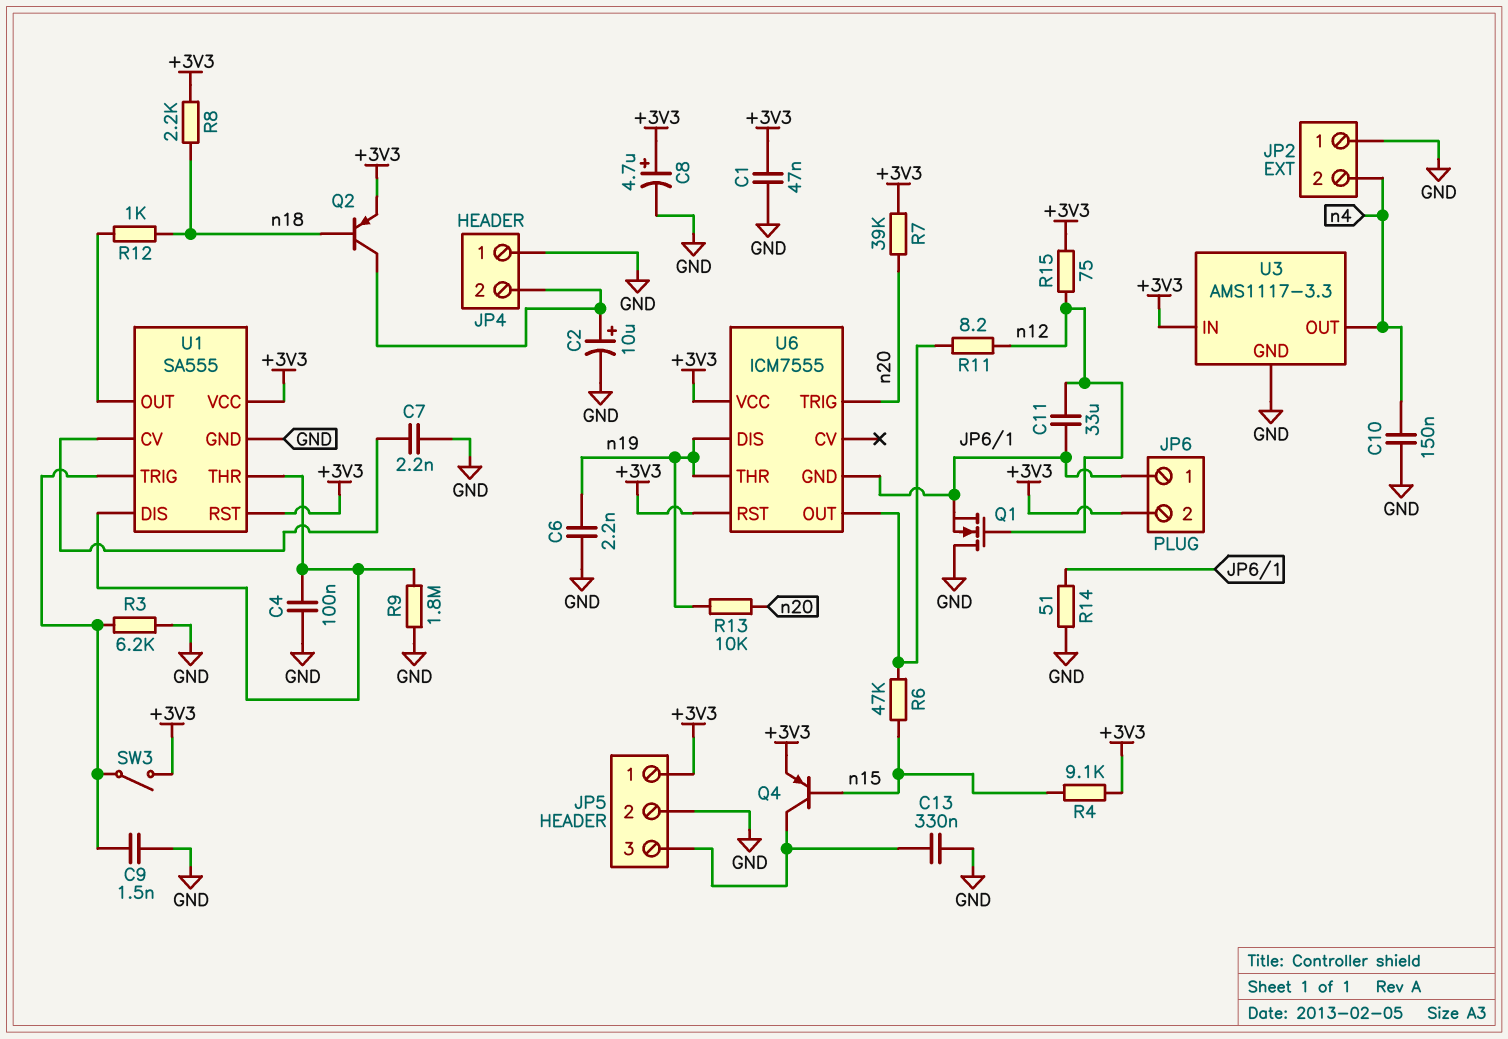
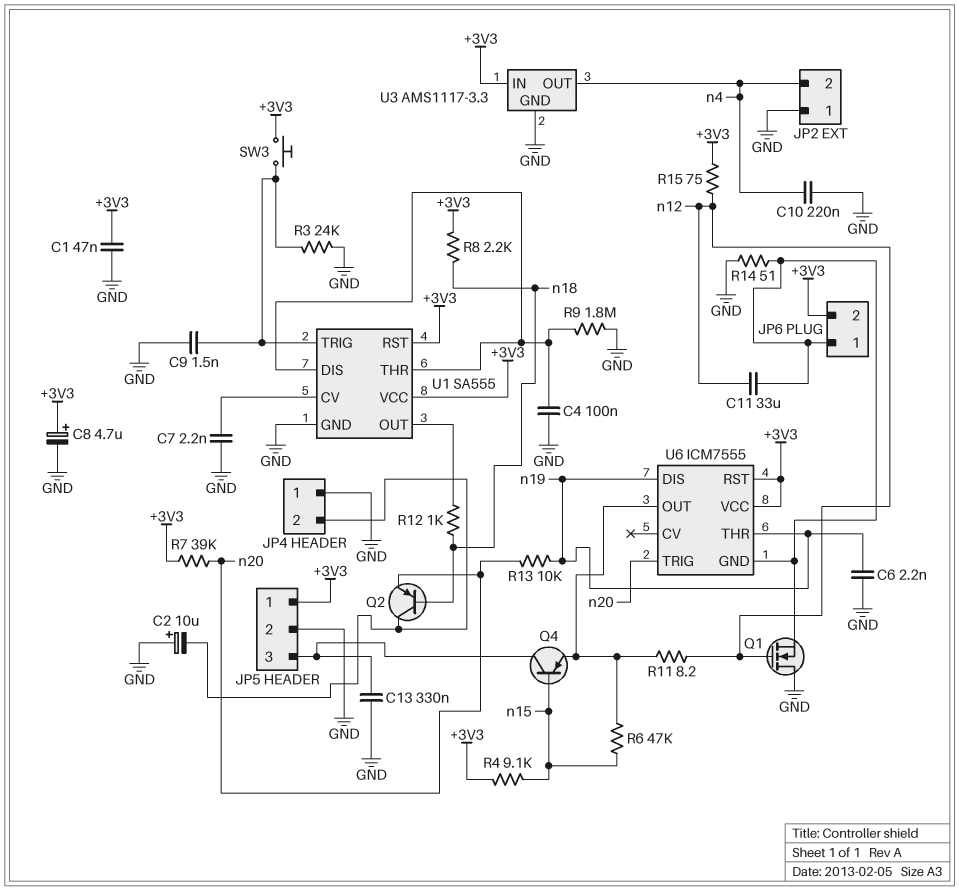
C2: 10uF (plus JP4/2, minus GND) -> 10uF (plus GND, minus JP4/2)
C10: 150nF (GND, n4) -> 220nF (GND, n4)
Q2: PNP (B n18, C JP4/2, E +3V3) -> PNP (B n18, C JP4/2, E n20)
Q4: PNP (B n15, C JP5/3, E +3V3) -> PNP (B n15, C JP5/3, E U6/OUT)
R3: 6.2k (GND, U1/TRIG) -> 24k (GND, U1/TRIG)
SW3: switch (+3V3, U1/TRIG) -> button (+3V3, U1/TRIG)

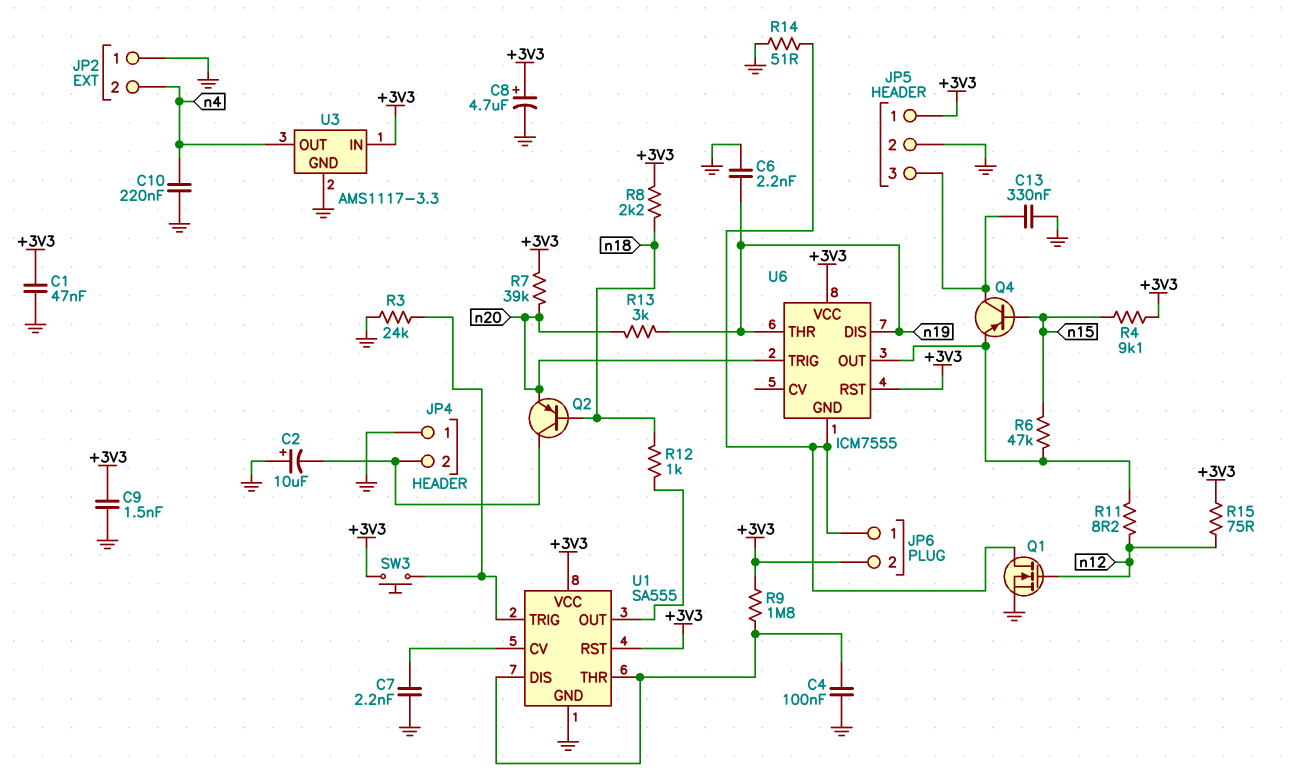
C9: 1.5nF (GND, U1/TRIG) -> 1.5nF (+3V3, GND)
C11: 33uF (JP6/1, n12) -> none
Q1: NMOS (G n12, D GND, S JP6/1) -> NMOS (G n12, D JP6/1, S GND)
R9: 1.8M (GND, U1/DIS) -> 1.8M (+3V3, U1/DIS)
R13: 10k (n19, n20) -> 3k (n19, n20)

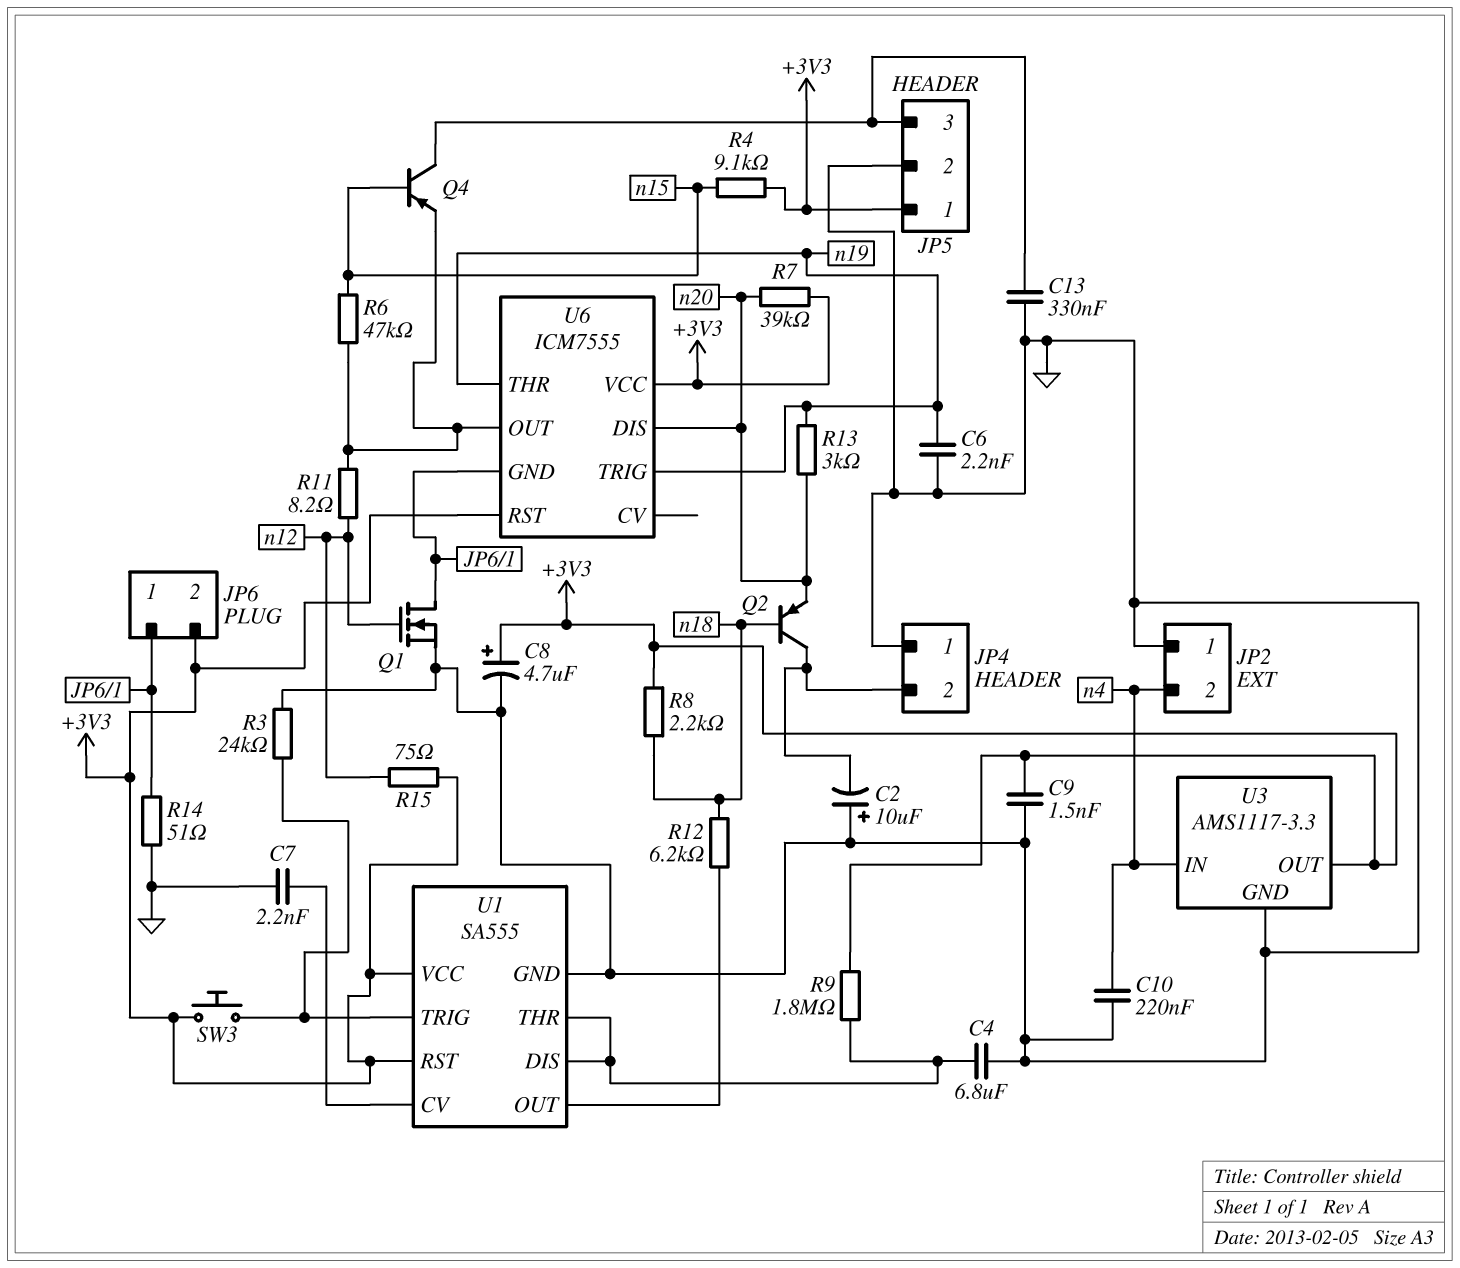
C1: 47nF (+3V3, GND) -> none
C4: 100nF (GND, U1/DIS) -> 6.8uF (GND, U1/DIS)
R12: 1k (U1/OUT, n18) -> 6.2k (U1/OUT, n18)
U3 pin IN: +3V3 -> n4
U3 pin OUT: n4 -> +3V3
U6 pin DIS: n19 -> n20
U6 pin TRIG: n20 -> n19

